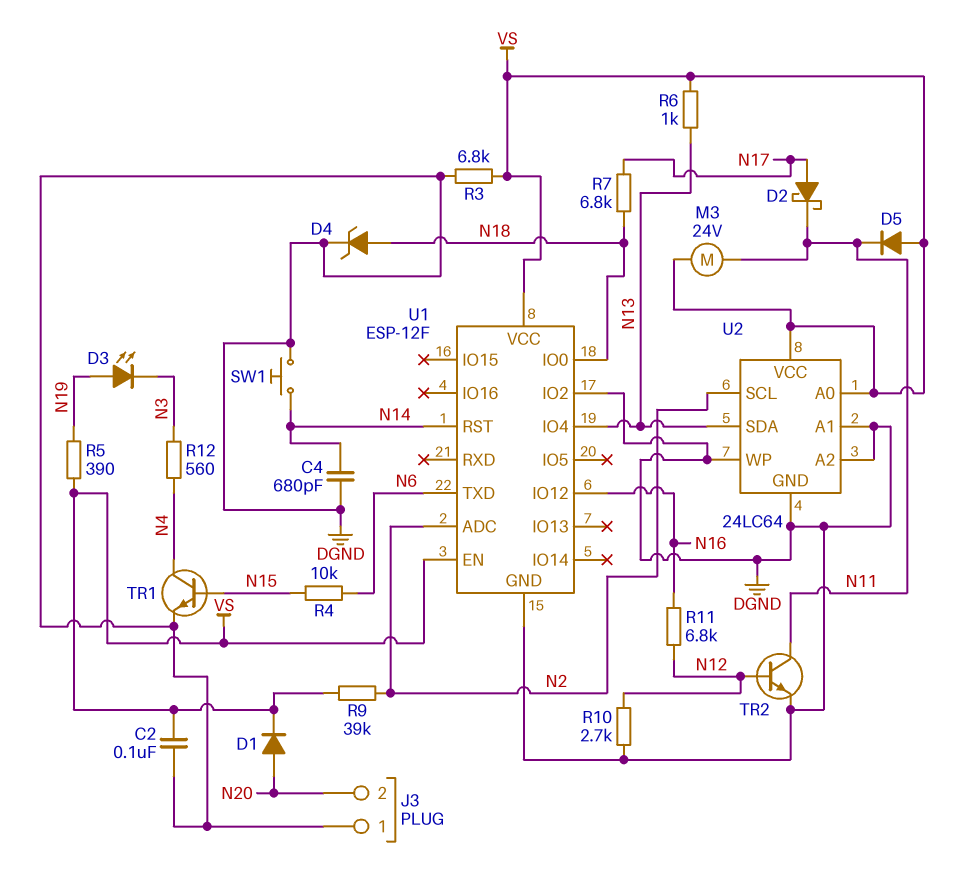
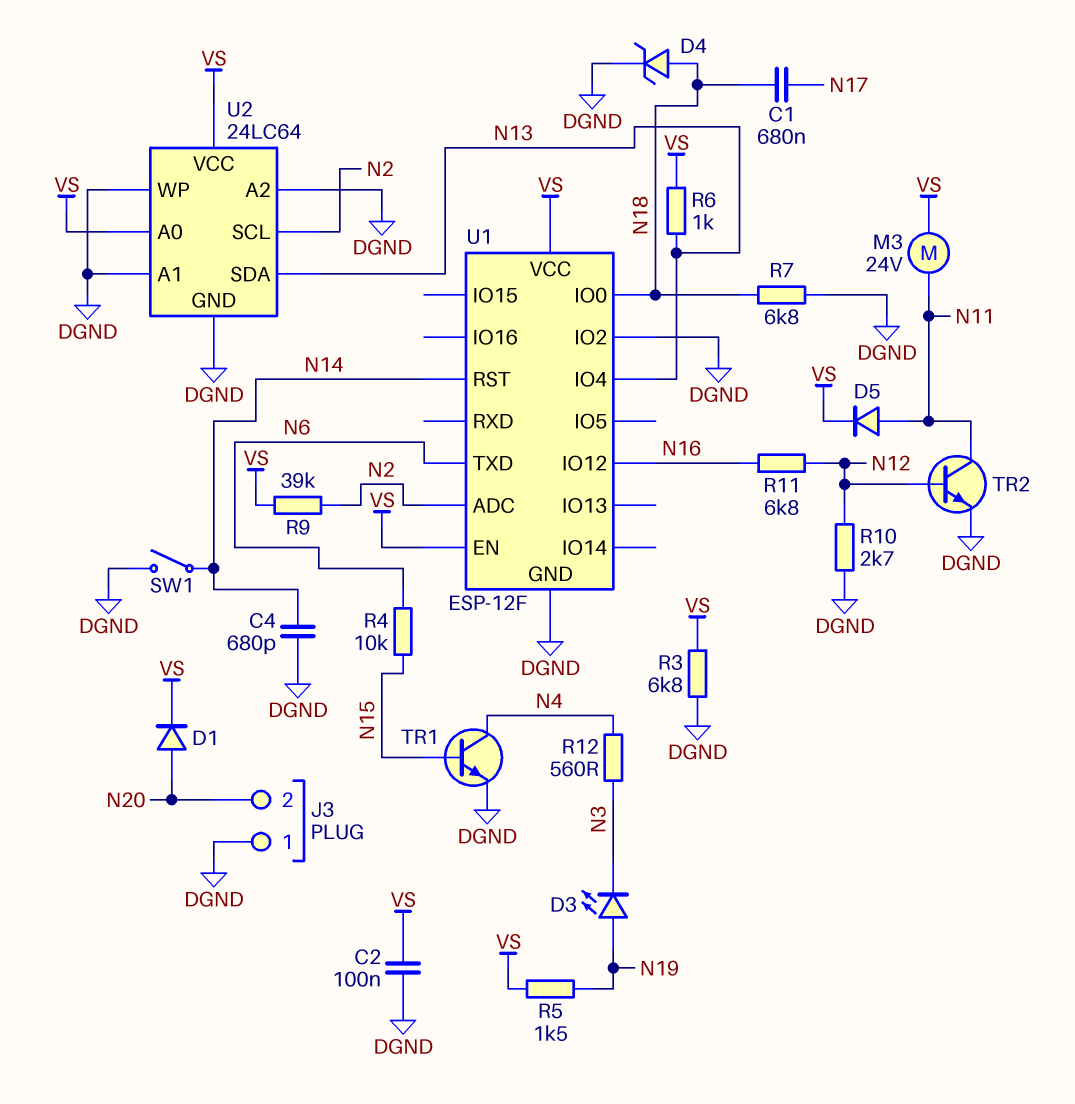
C1: none -> 680nF (N17, N18)
D2: schottky (A N17, K N11) -> none
D5: diode (A VS, K N11) -> diode (A N11, K VS)
R5: 390 (N19, VS) -> 1.5k (N19, VS)
R7: 6.8k (N17, N18) -> 6.8k (DGND, N18)
SW1: button (DGND, N14) -> switch (DGND, N14)

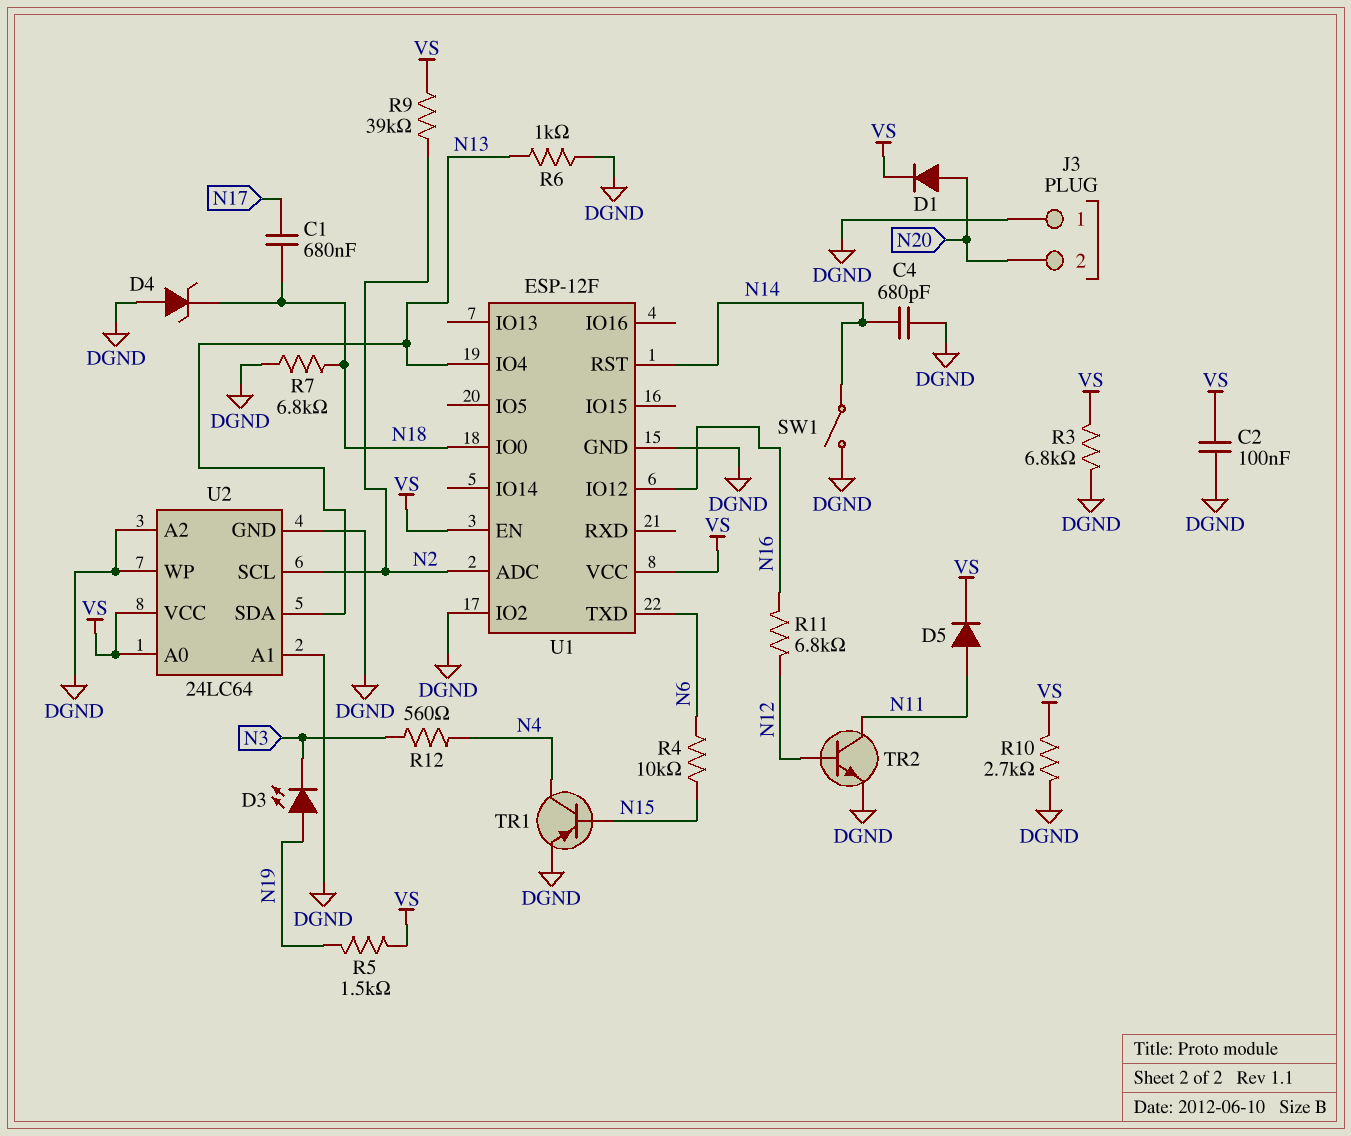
D4: zener (A N18, K DGND) -> zener (A DGND, K N18)
M3: motor 24V (N11, VS) -> none
R6: 1k (N13, VS) -> 1k (DGND, N13)
R10: 2.7k (DGND, N12) -> 2.7k (DGND, VS)
TR1: NPN (B N15, C N4, E DGND) -> PNP (B N15, C N4, E DGND)

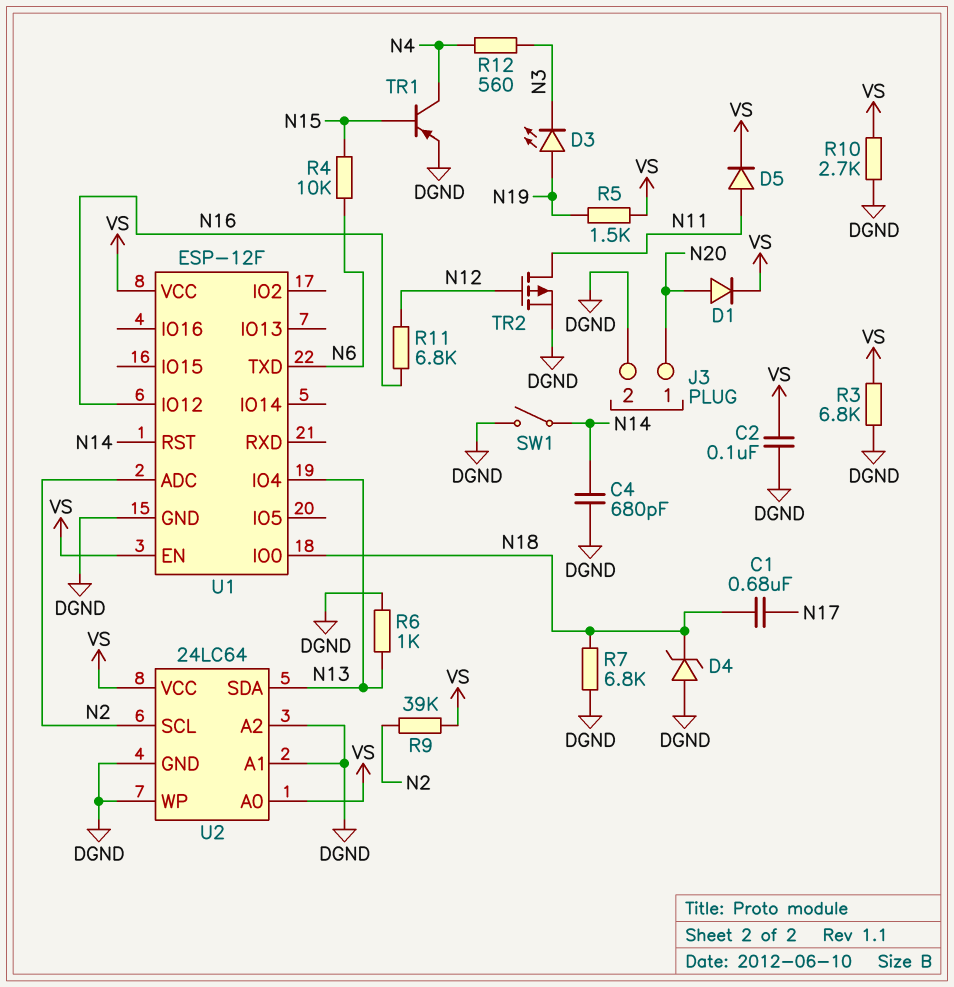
J3 pin 1: DGND -> N20
J3 pin 2: N20 -> DGND
TR2: NPN (B N12, C N11, E DGND) -> PMOS (G N12, D N11, S DGND)
U1 pin IO2: DGND -> none

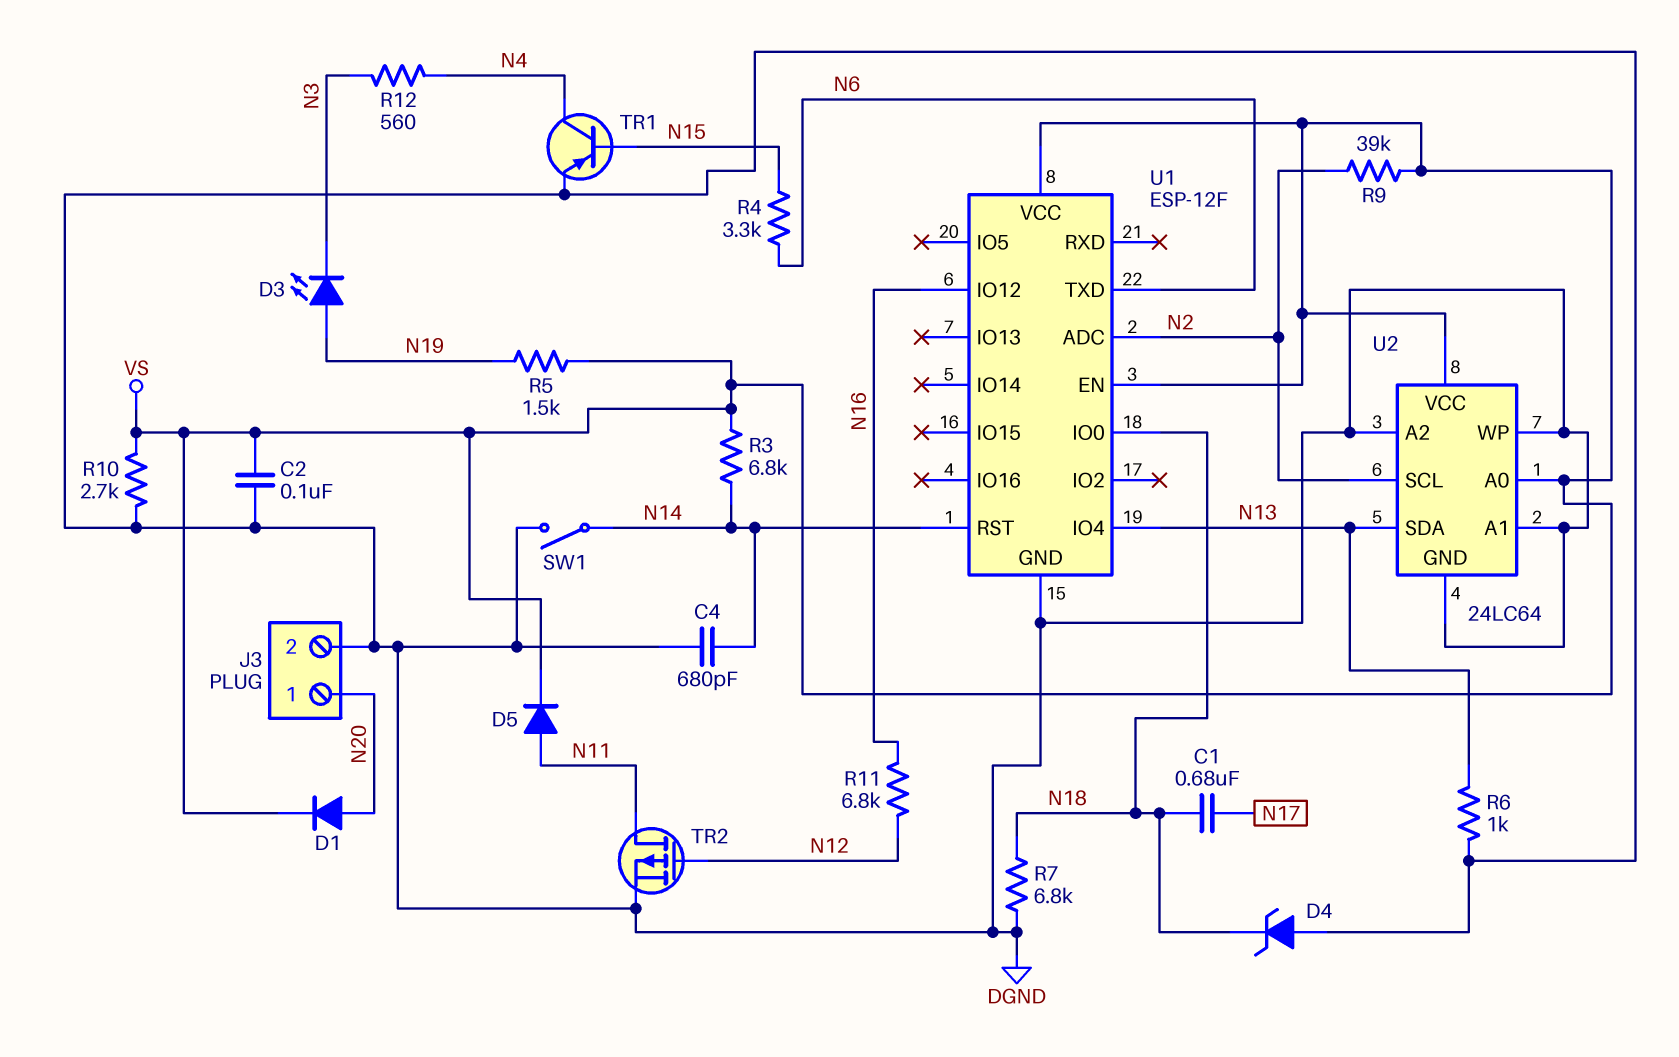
R3: 6.8k (DGND, VS) -> 6.8k (N14, VS)
R4: 10k (N6, N15) -> 3.3k (N6, N15)

